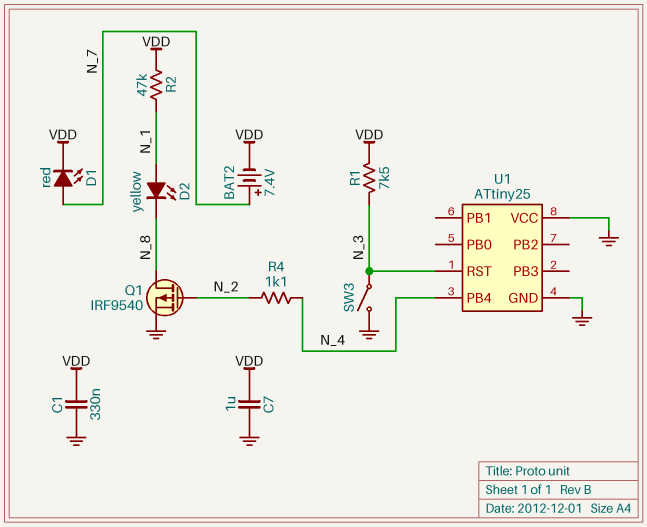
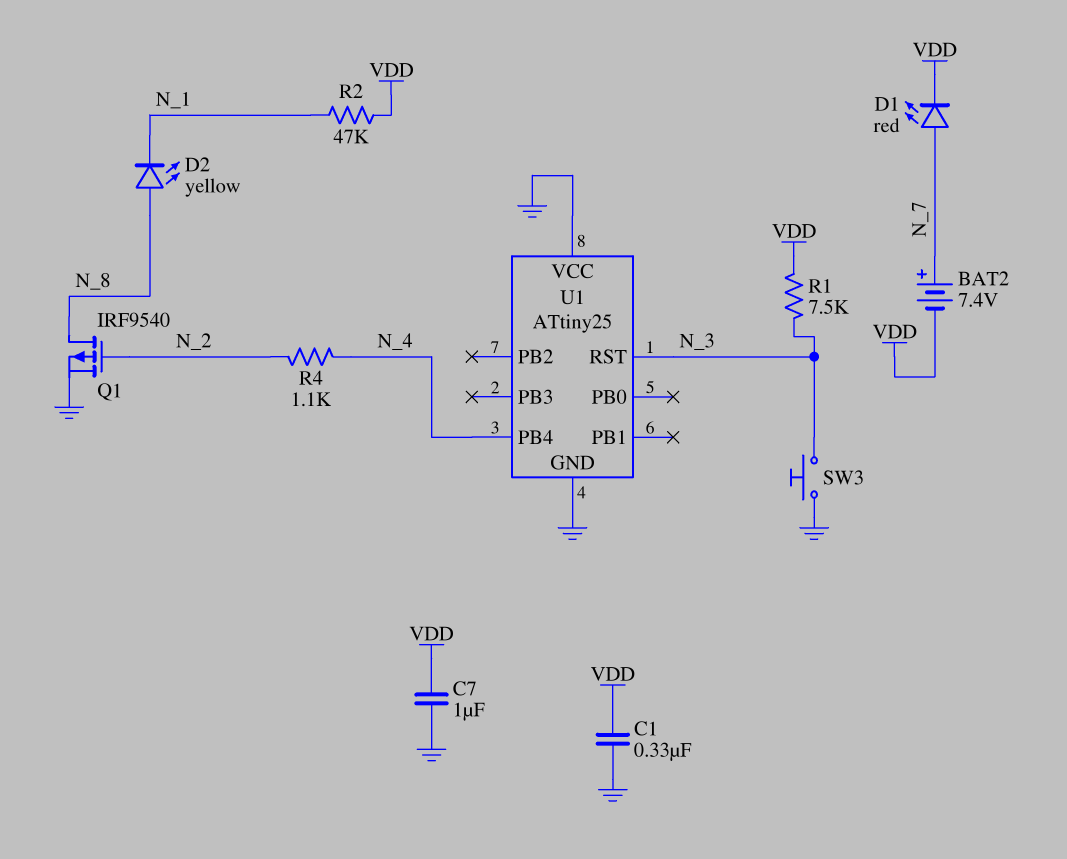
D2: LED yellow (A N_1, K N_8) -> LED yellow (A N_8, K N_1)
SW3: switch (GND, N_3) -> button (GND, N_3)

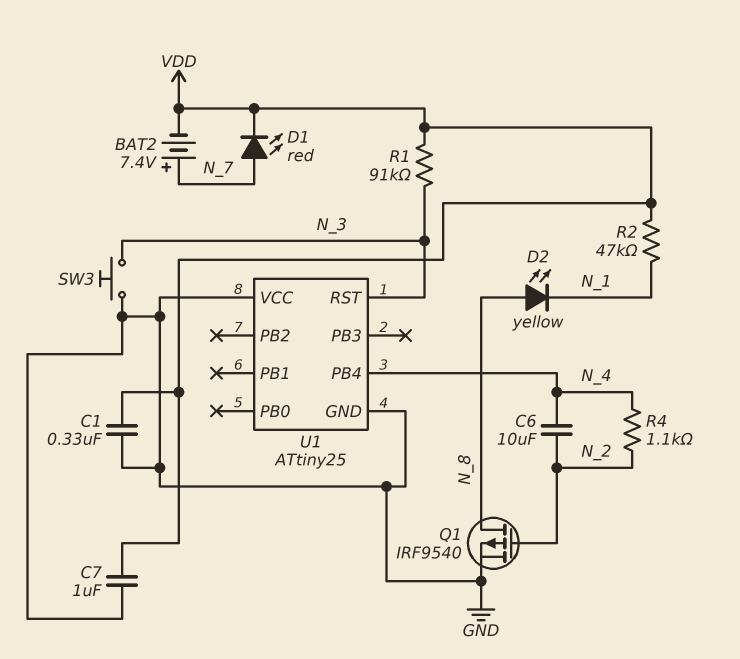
C6: none -> 10uF (N_2, N_4)
R1: 7.5k (N_3, VDD) -> 91k (N_3, VDD)

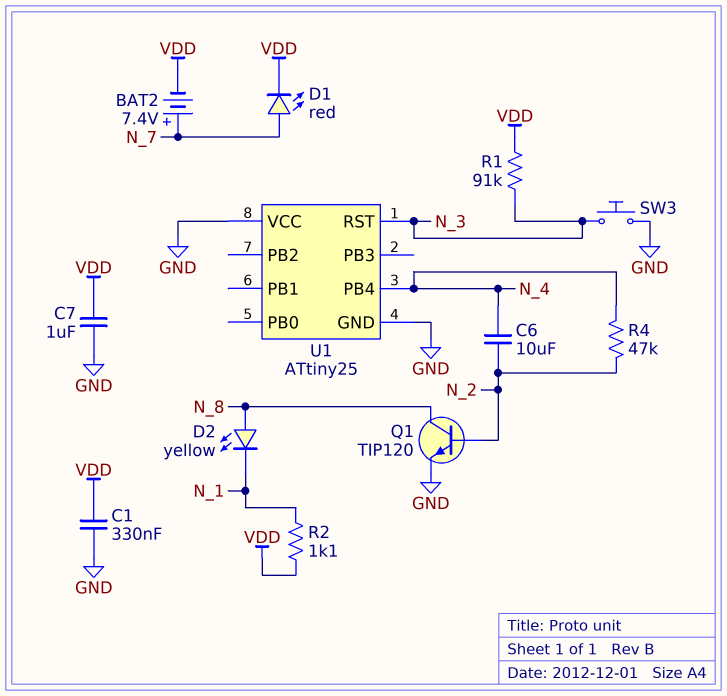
Q1: PMOS IRF9540 (G N_2, D N_8, S GND) -> NPN TIP120 (B N_2, C N_8, E GND)
R2: 47k (N_1, VDD) -> 1.1k (N_1, VDD)
R4: 1.1k (N_2, N_4) -> 47k (N_2, N_4)

